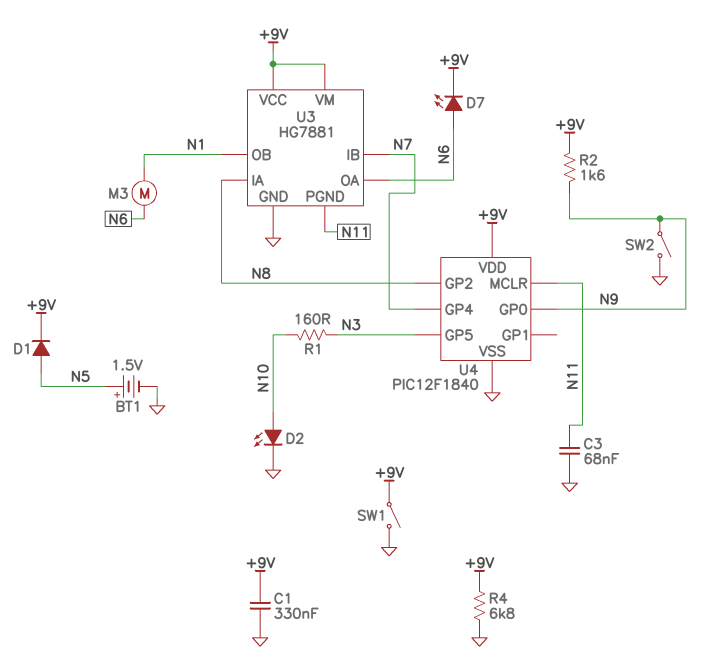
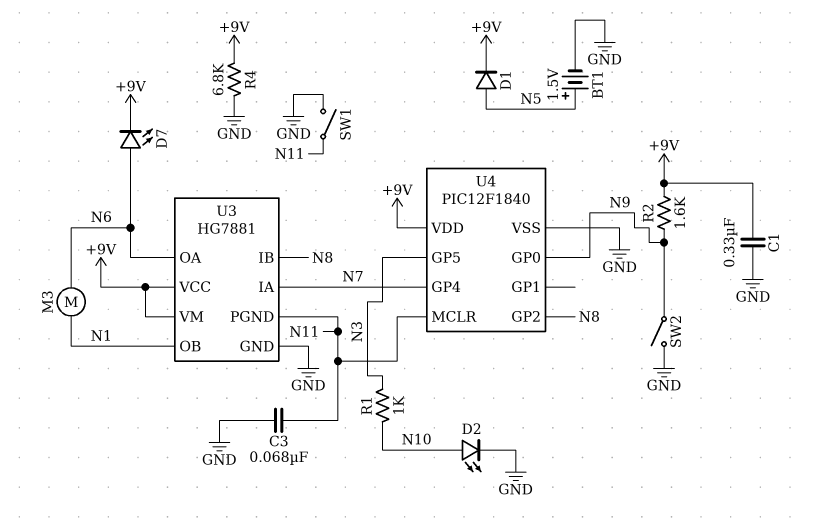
R1: 160 (N3, N10) -> 1k (N3, N10)
SW1: switch (+9V, GND) -> switch (GND, N11)
U3 pin IA: N8 -> N7
U3 pin IB: N7 -> N8

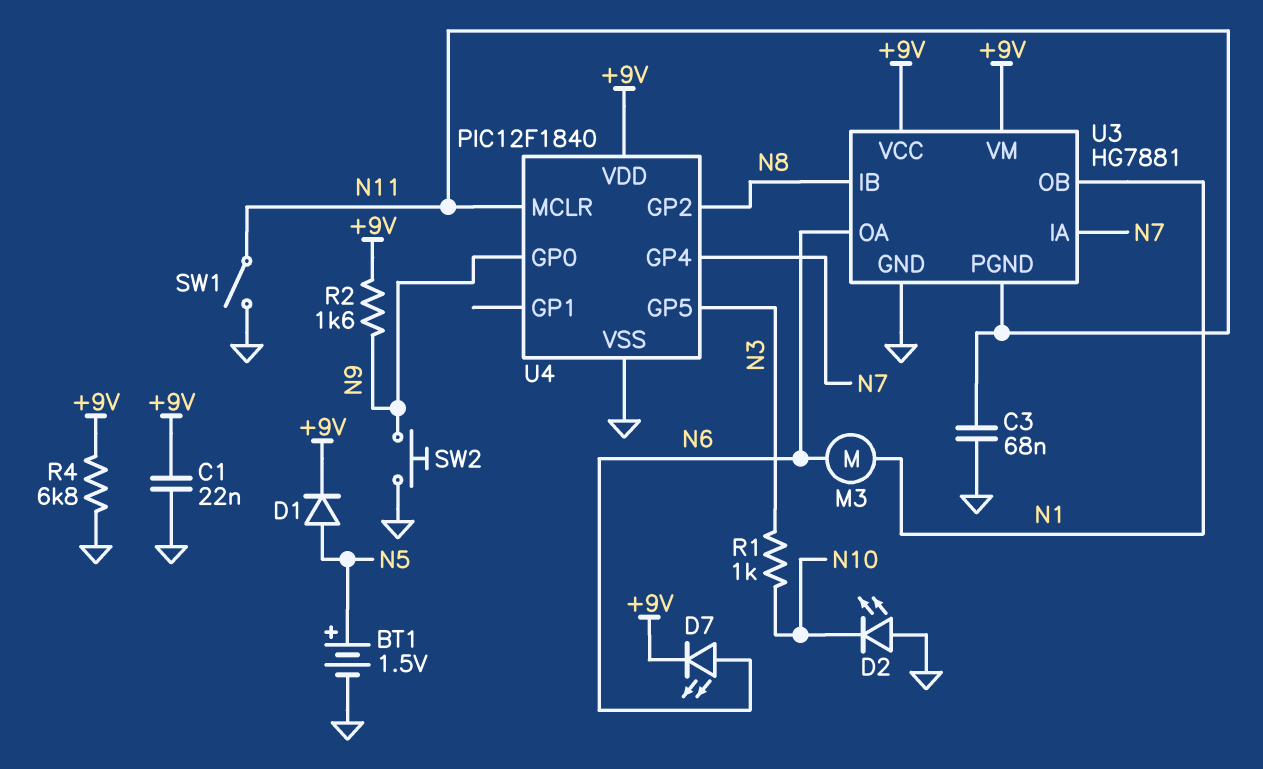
C1: 330nF (+9V, GND) -> 22nF (+9V, GND)
D2: LED (A N10, K GND) -> LED (A GND, K N10)
SW2: switch (GND, N9) -> button (GND, N9)

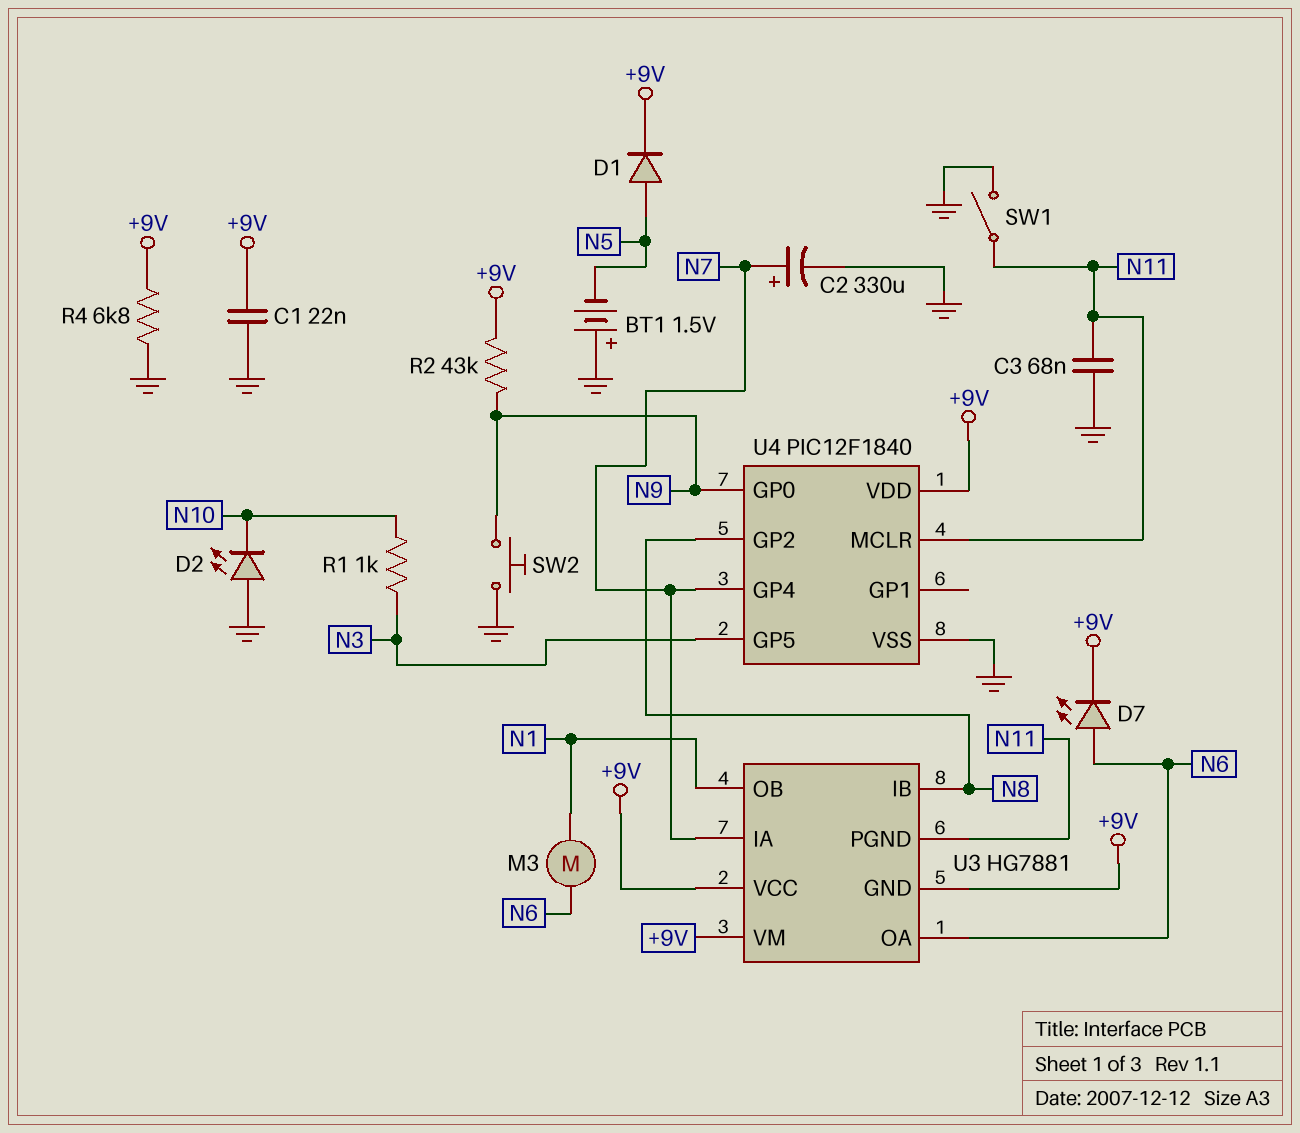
BT1: 1.5V (plus N5, minus GND) -> 1.5V (plus GND, minus N5)
C2: none -> 330uF (plus N7, minus GND)
R2: 1.6k (+9V, N9) -> 43k (+9V, N9)
U3 pin GND: GND -> +9V

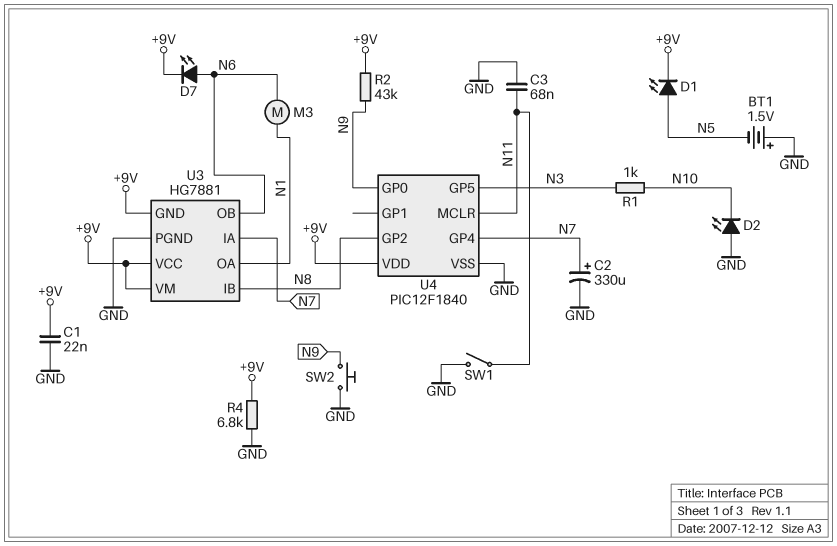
D1: diode (A N5, K +9V) -> LED (A N5, K +9V)
U3 pin OA: N6 -> N1
U3 pin OB: N1 -> N6
U3 pin PGND: N11 -> GND

